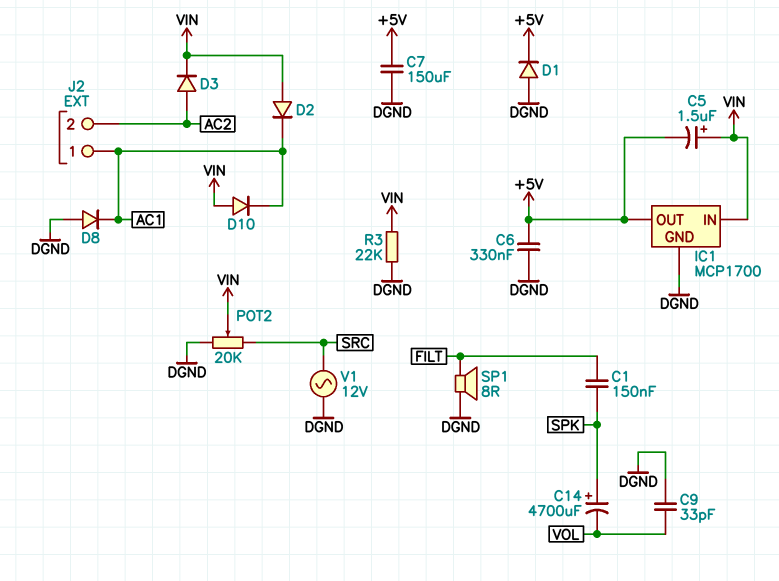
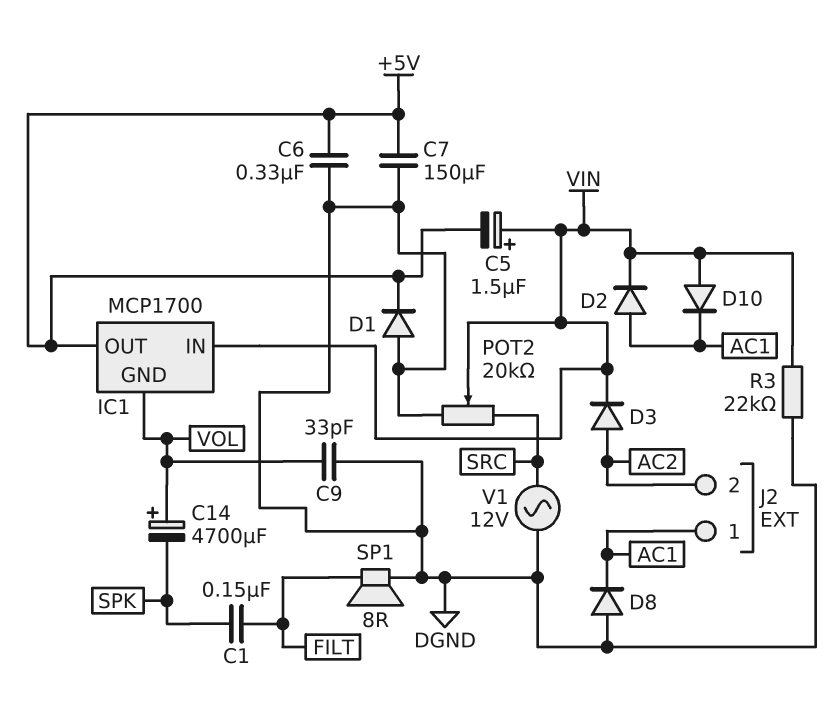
C14: 4700uF (plus SPK, minus VOL) -> 4700uF (plus VOL, minus SPK)
D2: diode (A VIN, K AC1) -> diode (A AC1, K VIN)
IC1 pin GND: DGND -> VOL

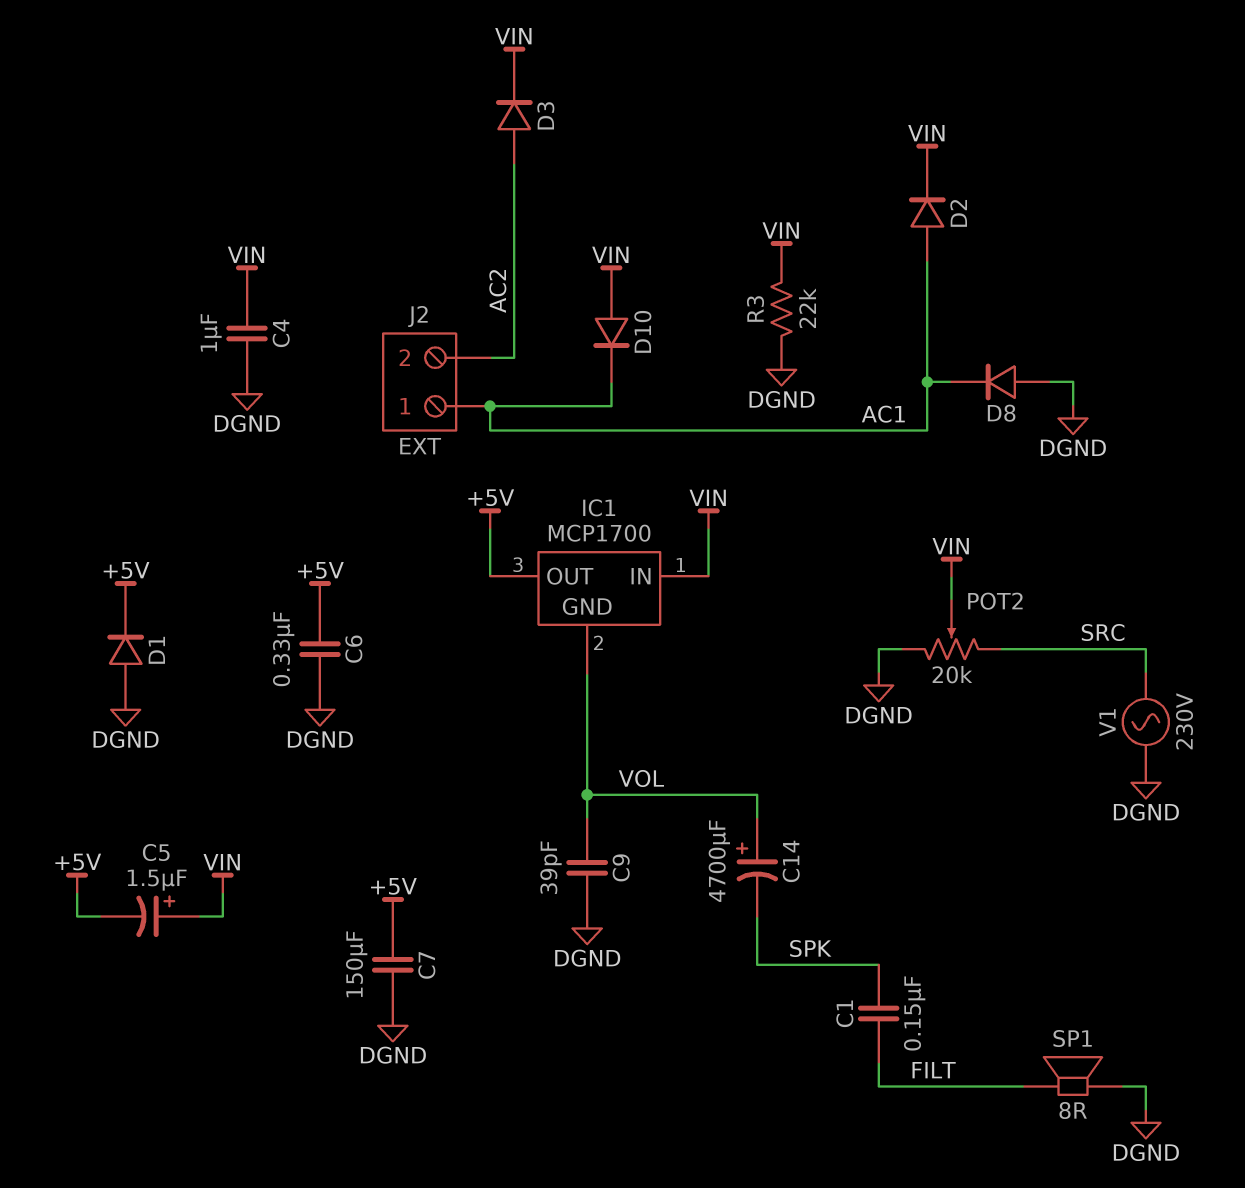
C4: none -> 1uF (DGND, VIN)
C9: 33pF (DGND, VOL) -> 39pF (DGND, VOL)
V1: AC 12V (DGND, SRC) -> AC 230V (DGND, SRC)

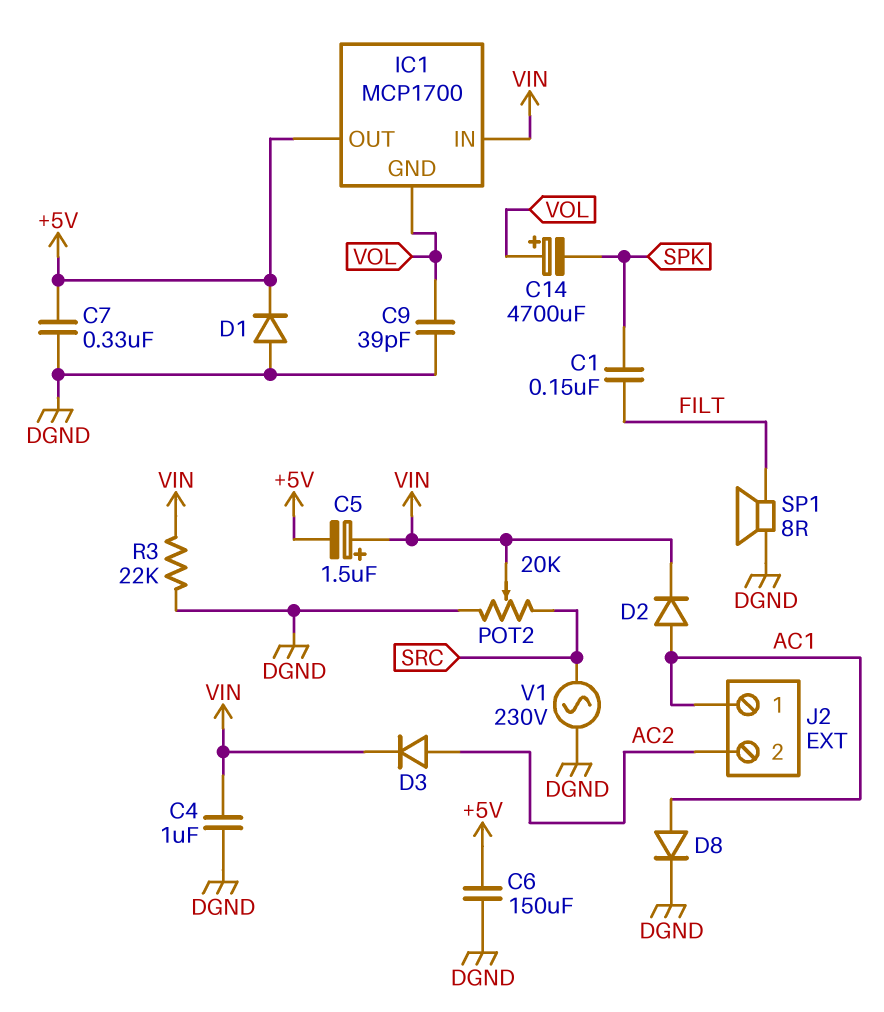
C6: 330nF (+5V, DGND) -> 150uF (+5V, DGND)
C7: 150uF (+5V, DGND) -> 330nF (+5V, DGND)
D8: diode (A DGND, K AC1) -> diode (A AC1, K DGND)
D10: diode (A VIN, K AC1) -> none

